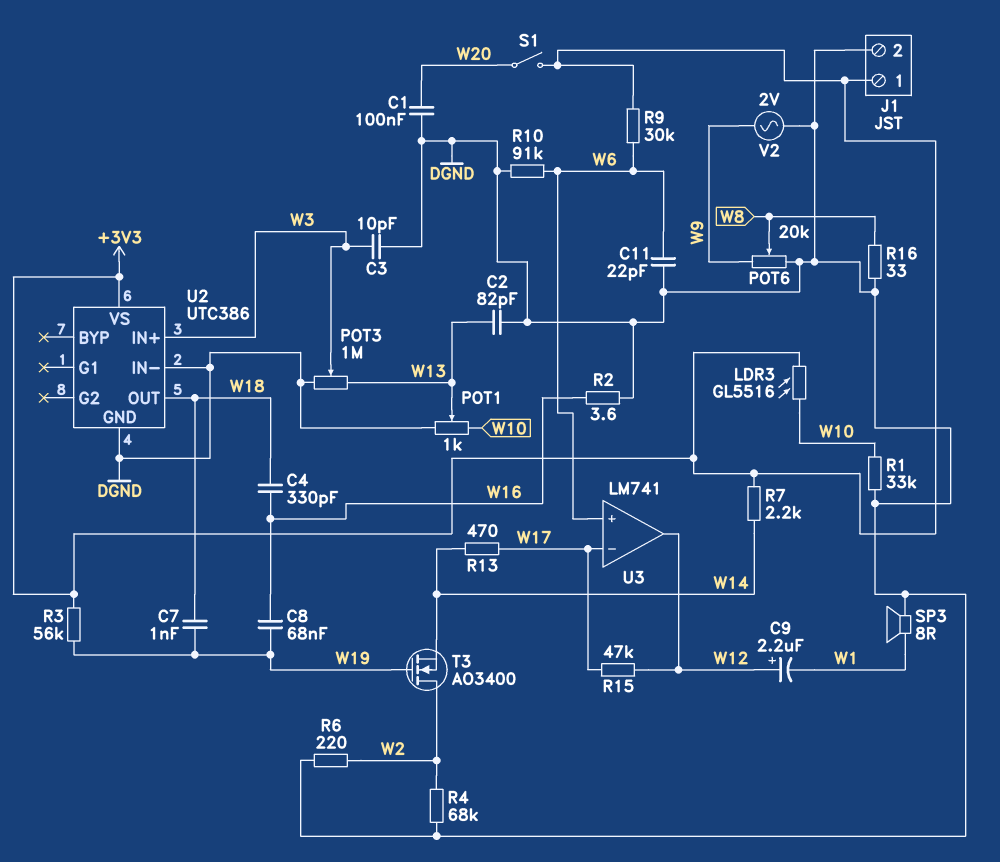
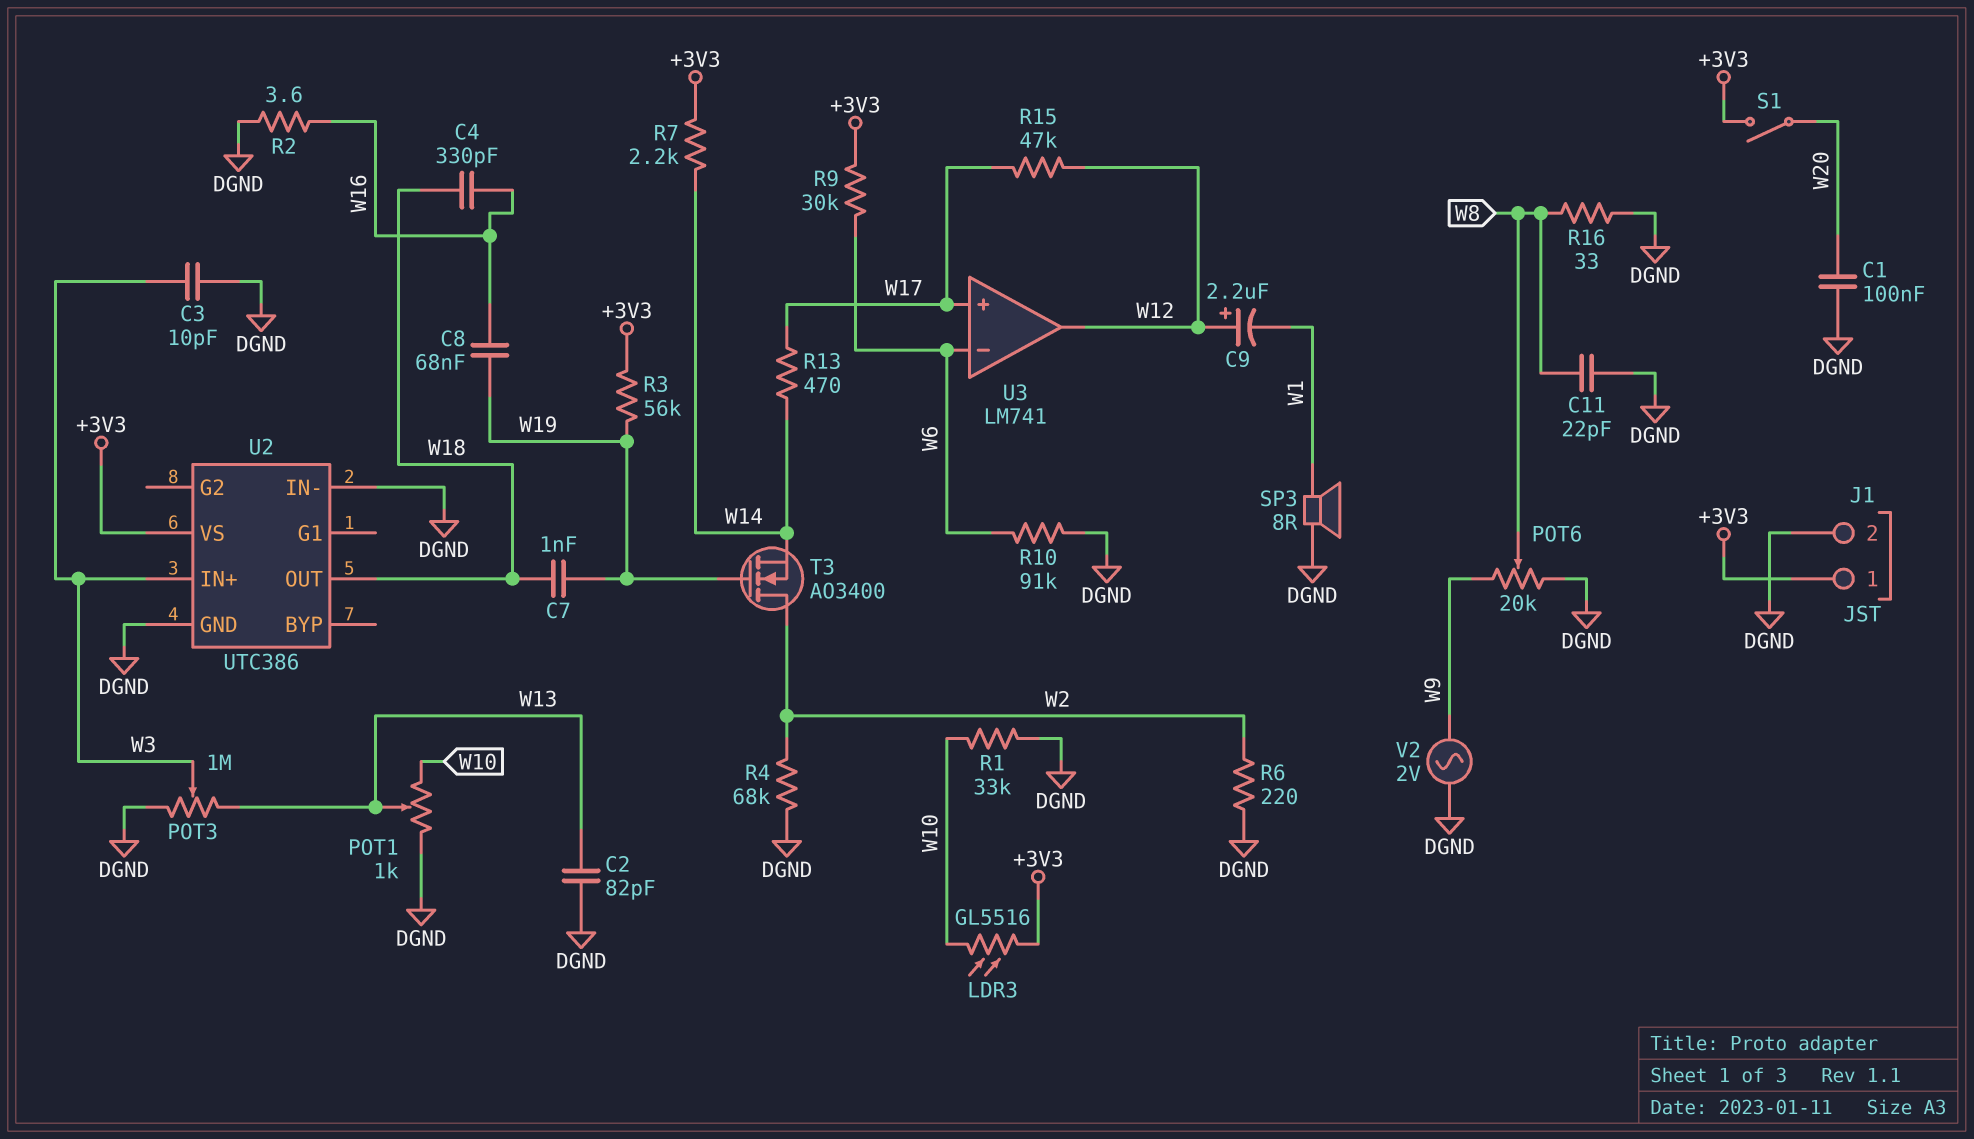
C11: 22pF (DGND, W6) -> 22pF (DGND, W8)
U3 pin in+: W6 -> W17
U3 pin in-: W17 -> W6

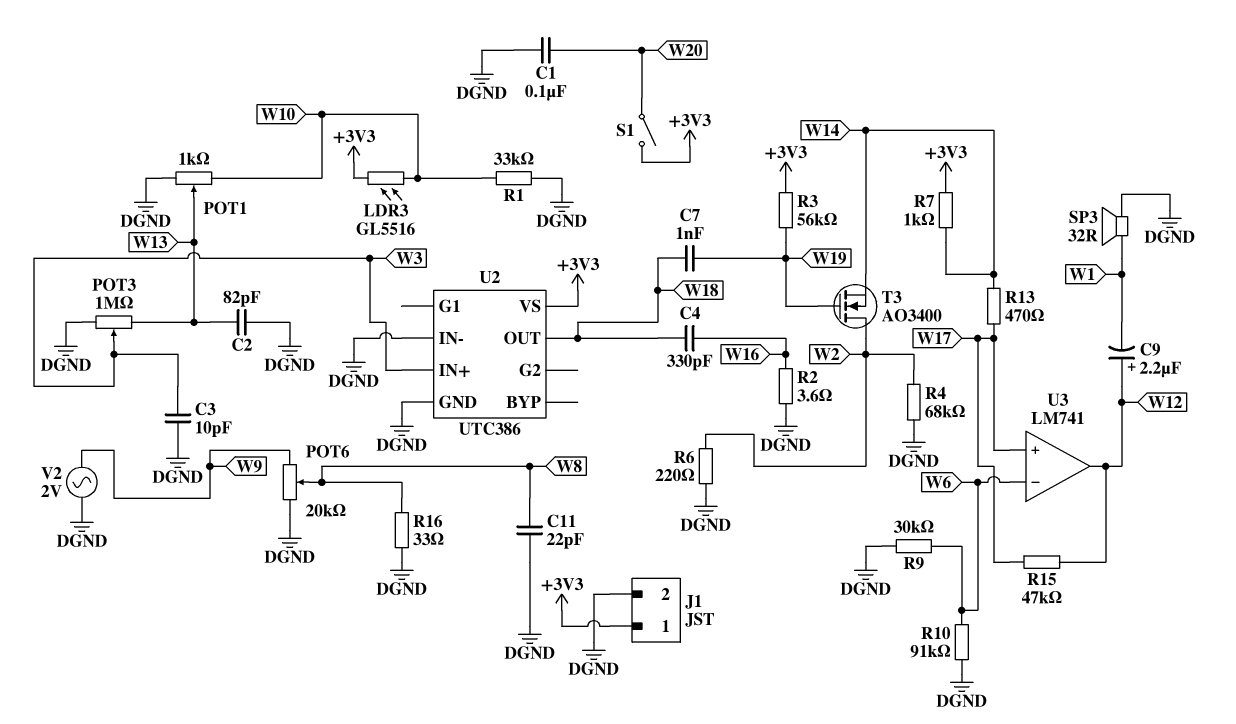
C8: 68nF (W16, W19) -> none
R7: 2.2k (+3V3, W14) -> 1k (+3V3, W14)
R9: 30k (+3V3, W6) -> 30k (DGND, W6)
SP3: speaker 8R (DGND, W1) -> speaker 32R (DGND, W1)

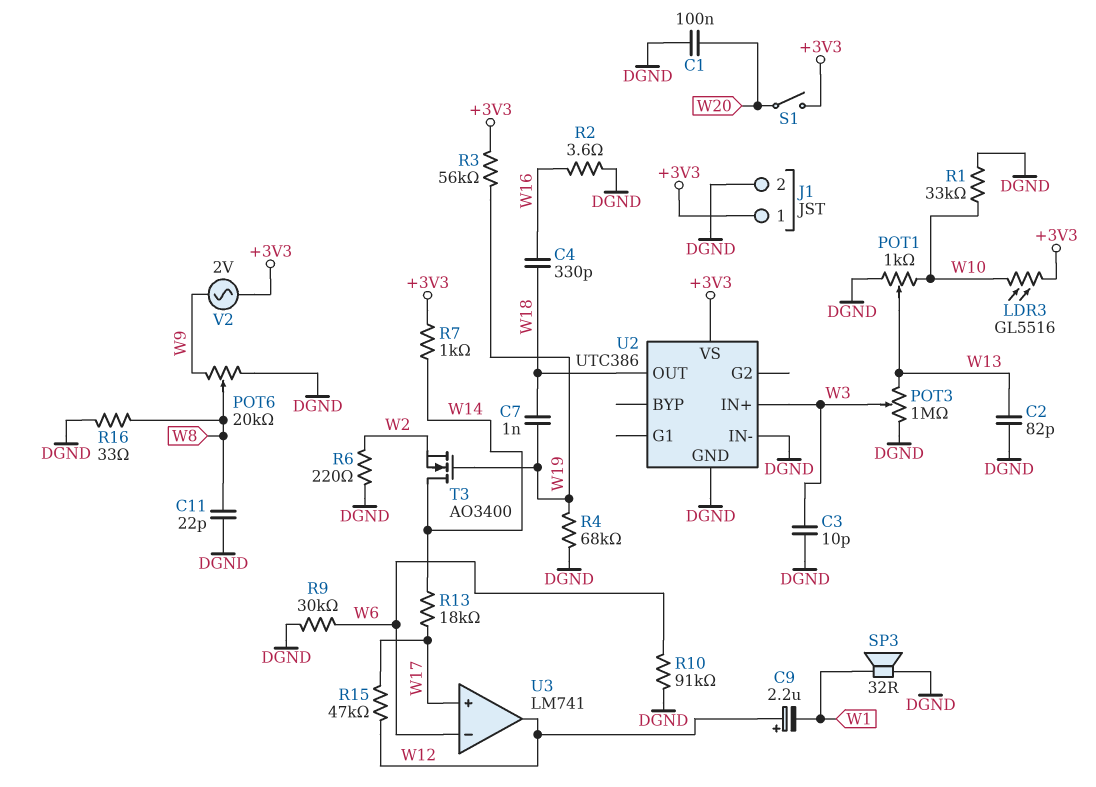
R4: 68k (DGND, W2) -> 68k (DGND, W19)
R13: 470 (W14, W17) -> 18k (W14, W17)
T3: NMOS AO3400 (G W19, D W2, S W14) -> NMOS AO3400 (G W19, D W14, S W2)
V2: AC 2V (DGND, W9) -> AC 2V (+3V3, W9)

